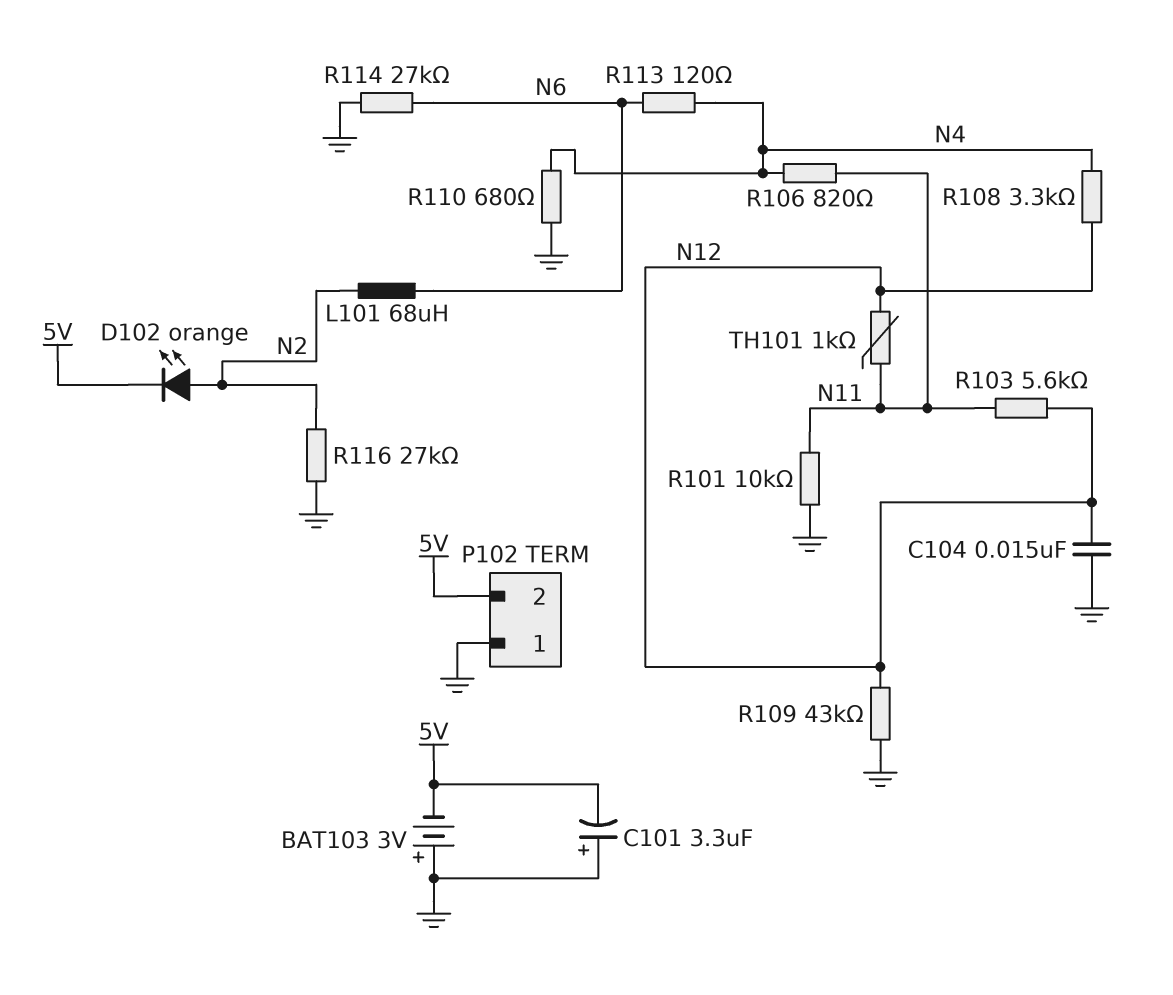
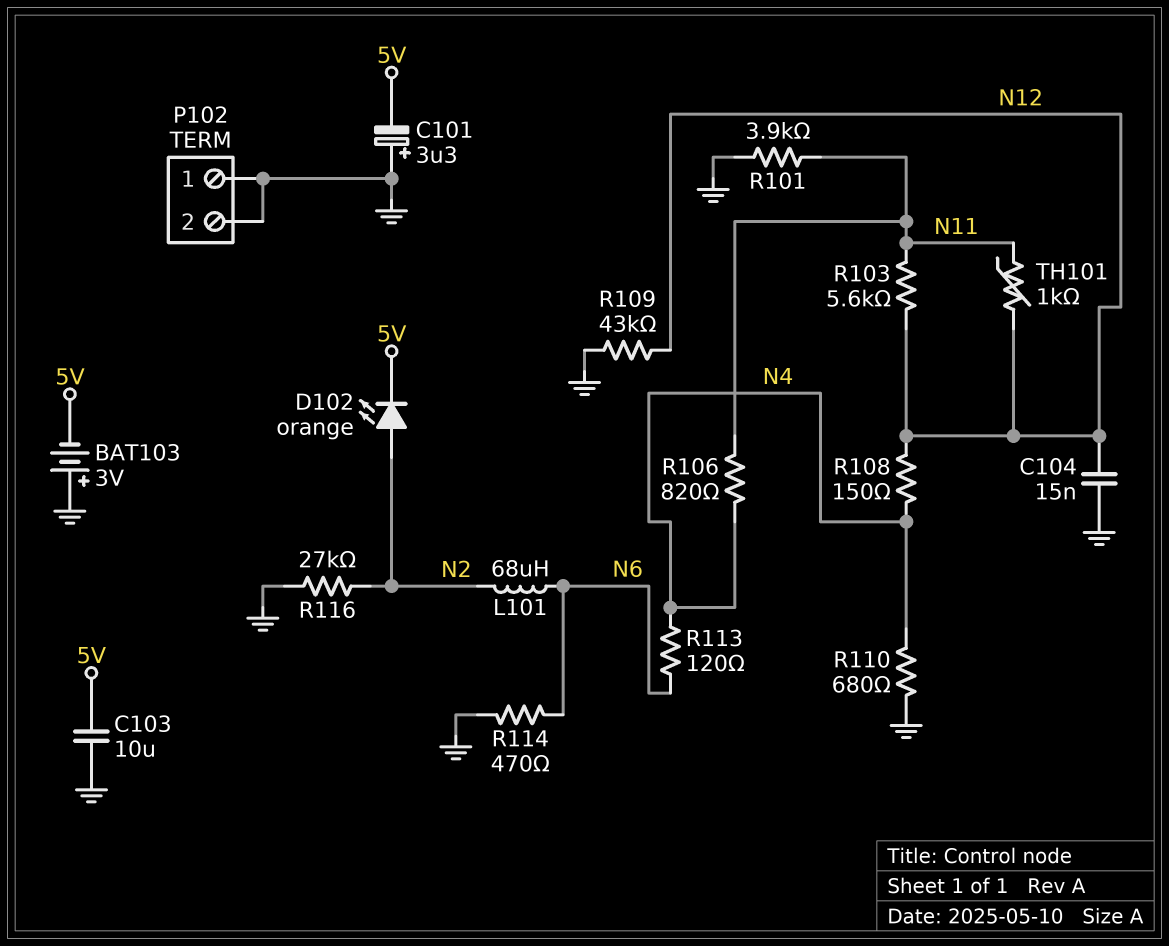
C103: none -> 10uF (5V, GND)
P102 pin 2: 5V -> GND
R101: 10k (GND, N11) -> 3.9k (GND, N11)
R108: 3.3k (N4, N12) -> 150 (N4, N12)
R114: 27k (GND, N6) -> 470 (GND, N6)

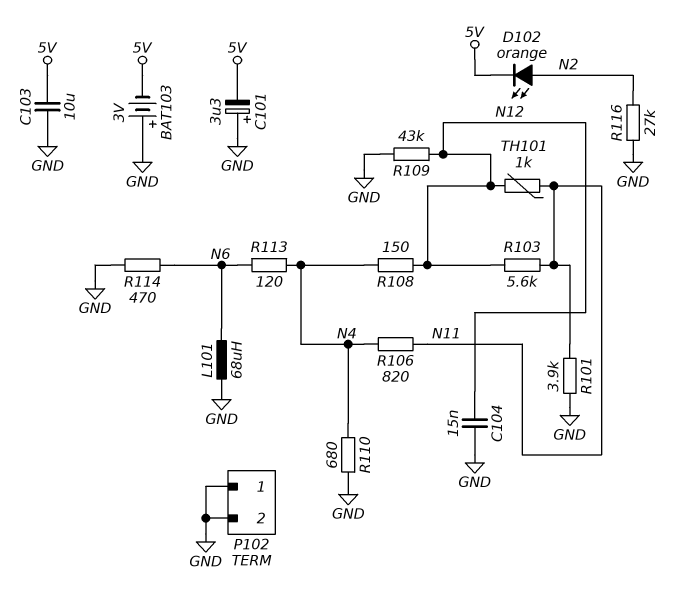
L101: 68uH (N2, N6) -> 68uH (GND, N6)

